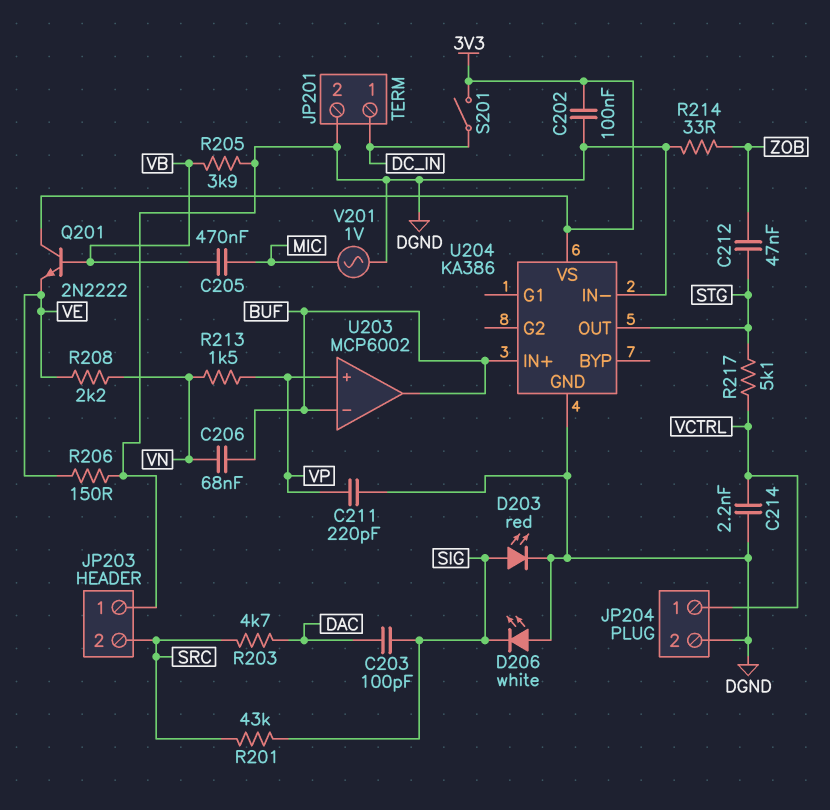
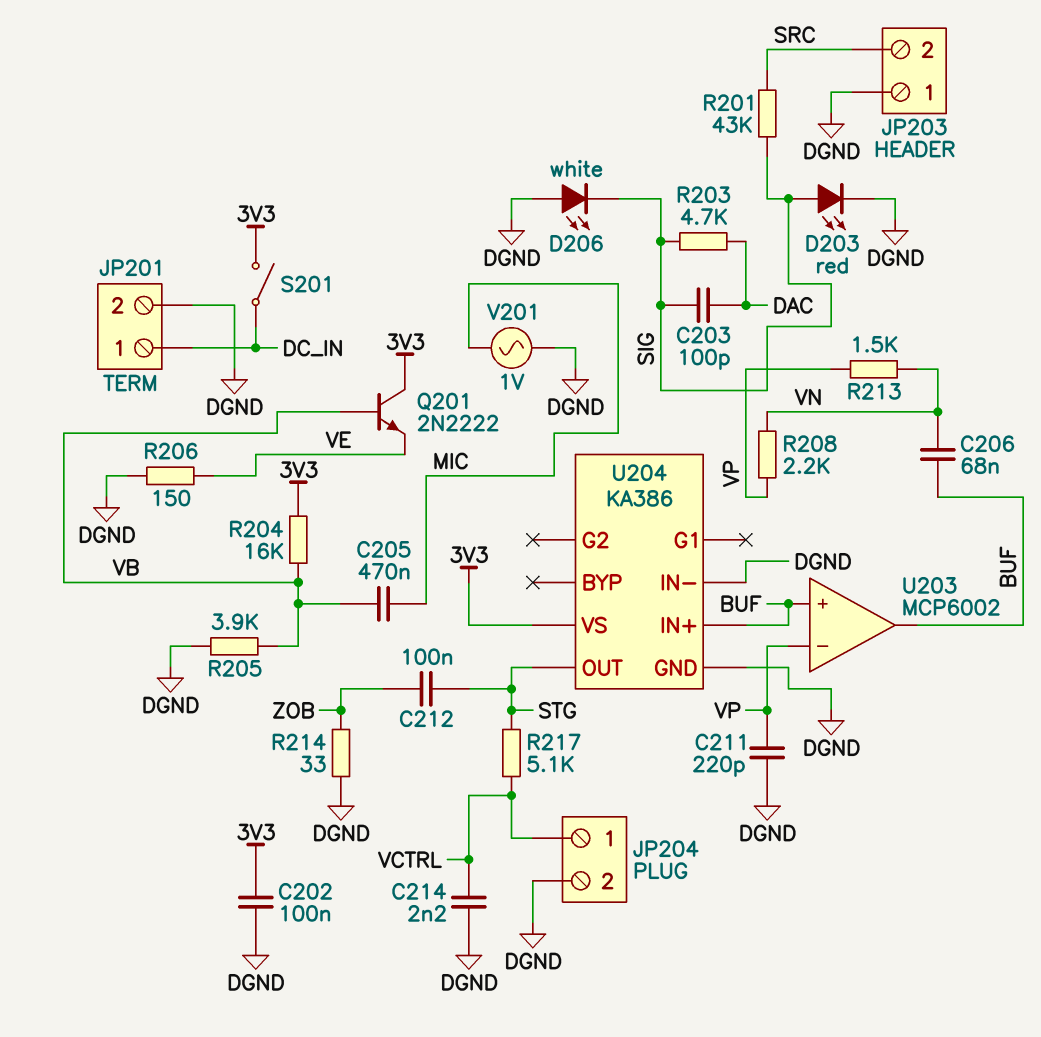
C212: 47nF (STG, ZOB) -> 100nF (STG, ZOB)
R203: 4.7k (DAC, SRC) -> 4.7k (DAC, SIG)
R204: none -> 16k (3V3, VB)
R208: 2.2k (VE, VN) -> 2.2k (VN, VP)
U203 pin in+: VP -> BUF
U203 pin in-: BUF -> VP

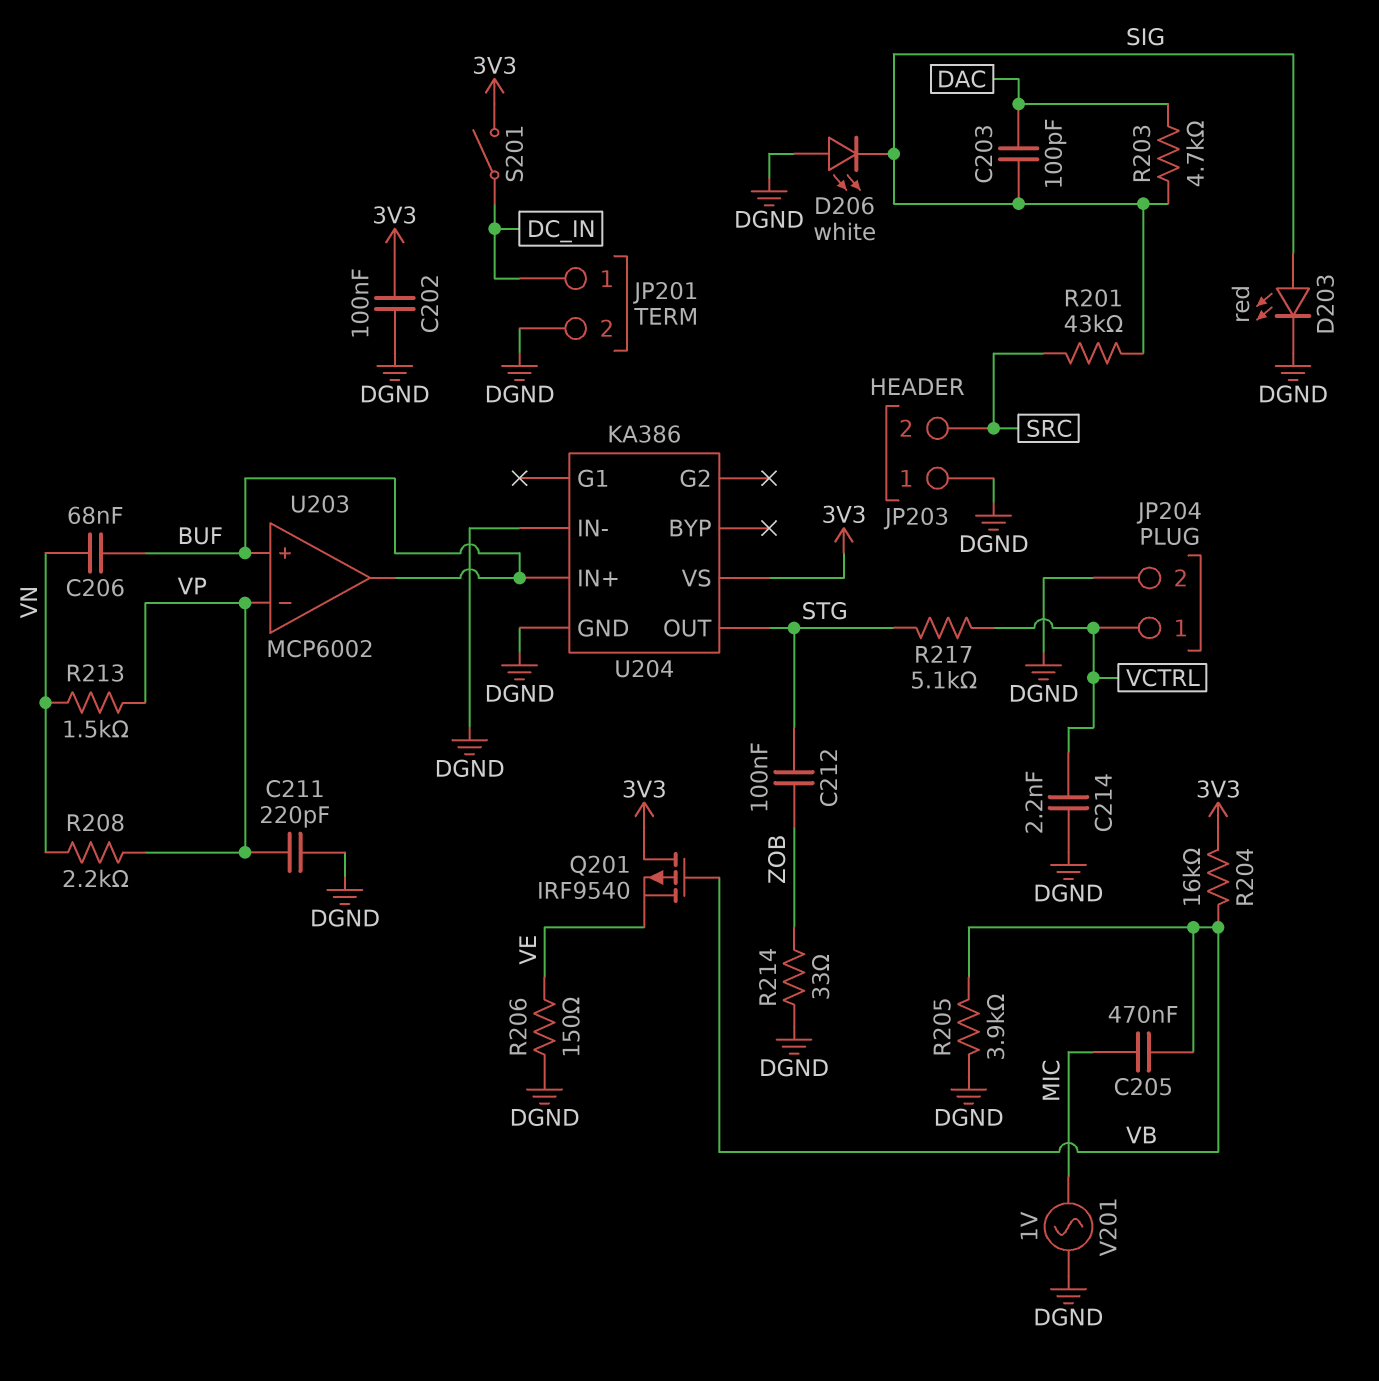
Q201: NPN 2N2222 (B VB, C 3V3, E VE) -> PMOS IRF9540 (G VB, D 3V3, S VE)

